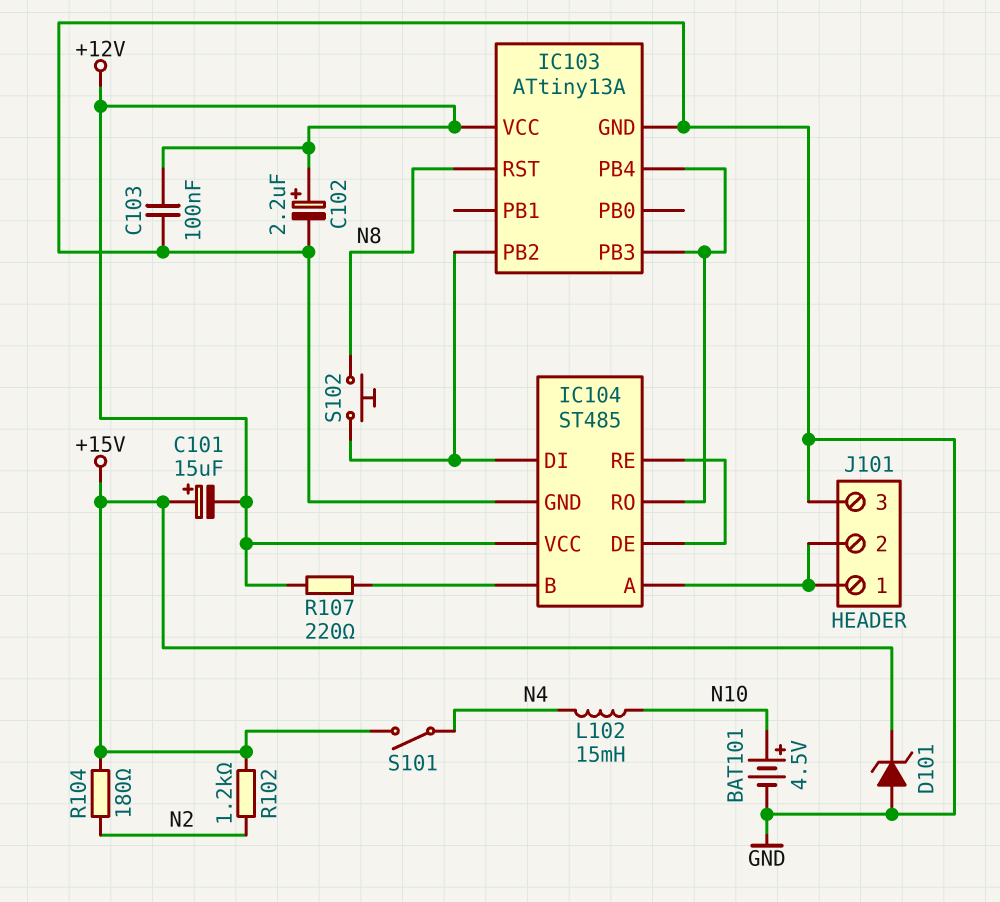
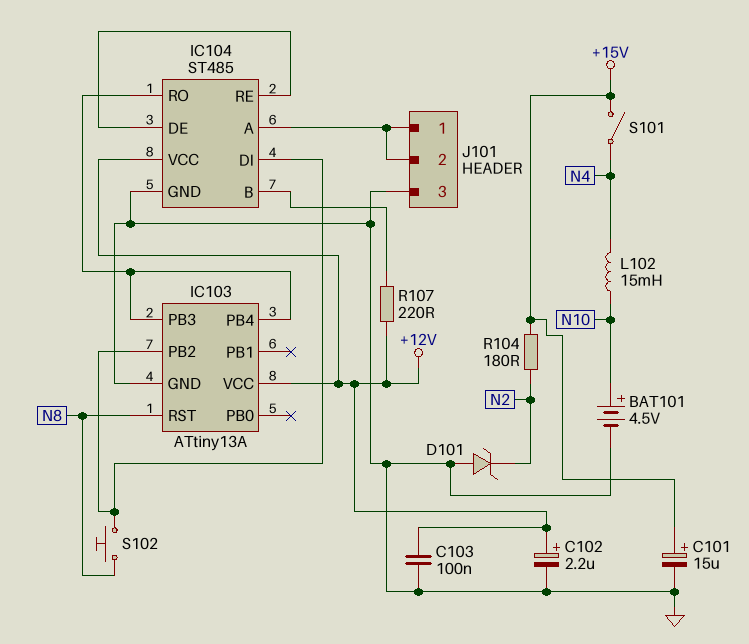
C101: 15uF (plus +15V, minus +12V) -> 15uF (plus +15V, minus GND)
D101: zener (A GND, K +15V) -> zener (A GND, K N2)
R102: 1.2k (+15V, N2) -> none

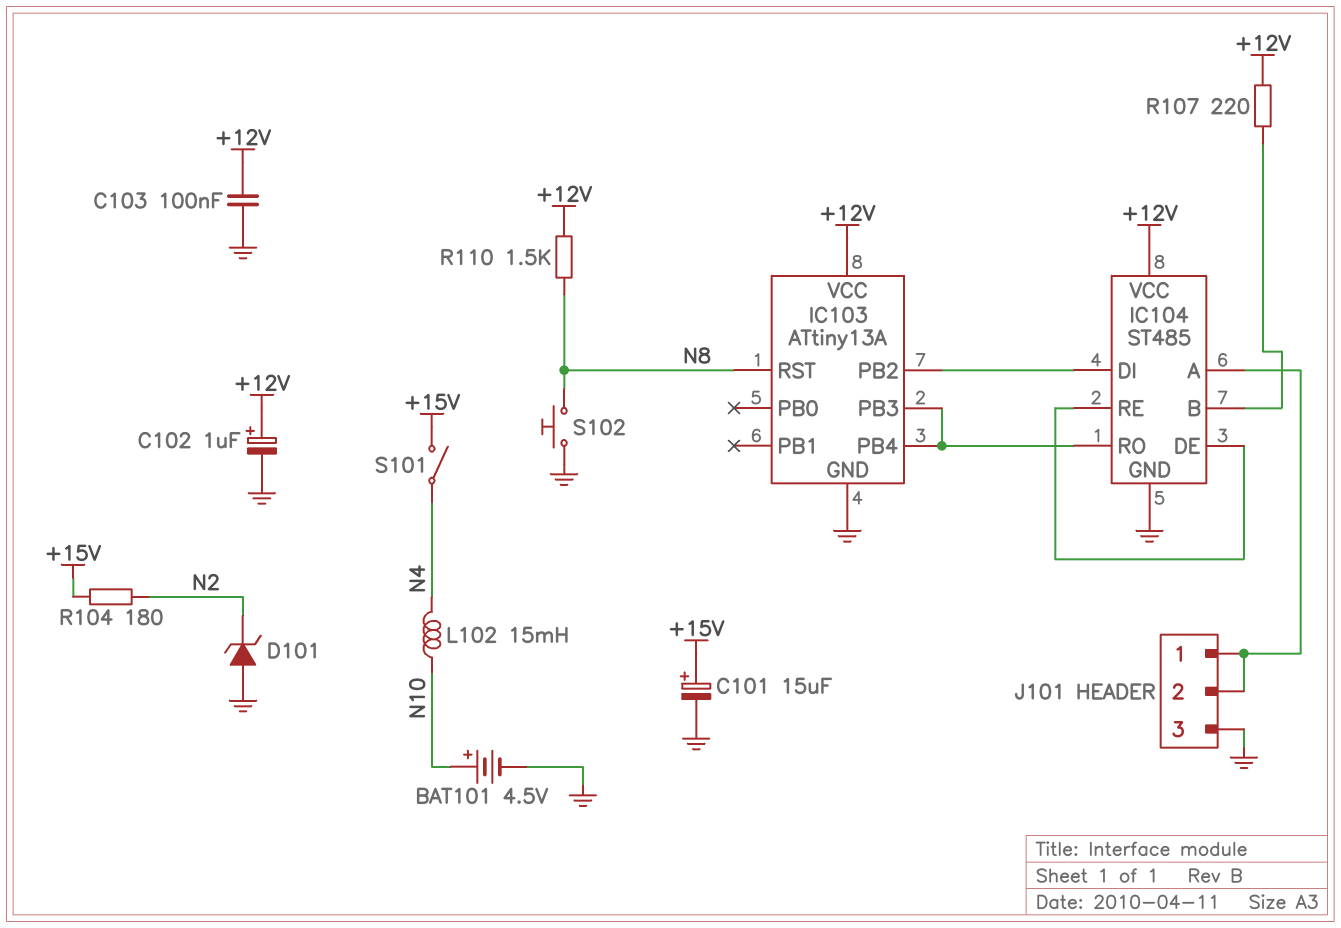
C102: 2.2uF (plus +12V, minus GND) -> 1uF (plus +12V, minus GND)
R110: none -> 1.5k (+12V, N8)
S102: button (IC103/PB2, N8) -> button (GND, N8)

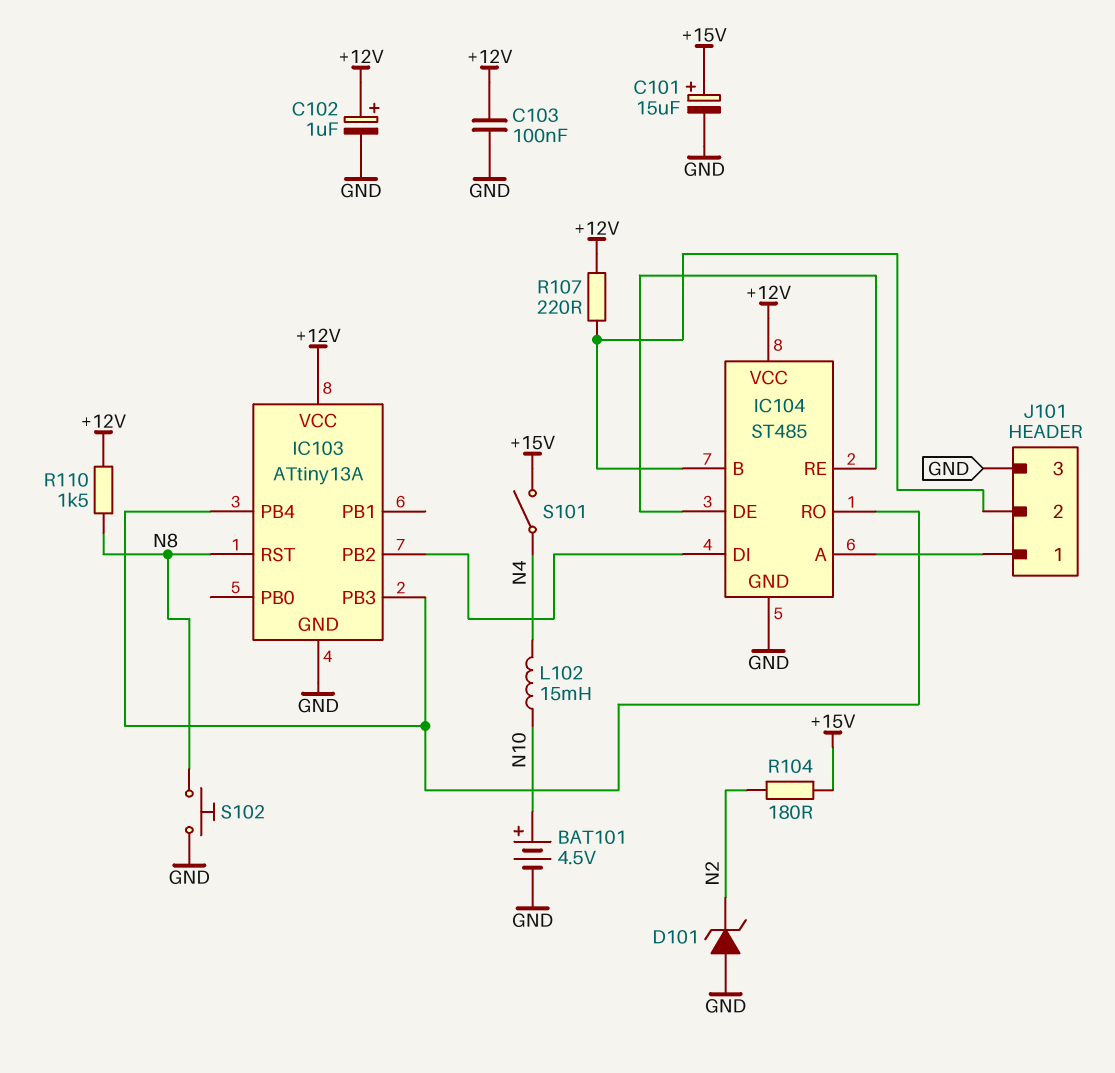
J101 pin 2: IC104/A -> IC104/B

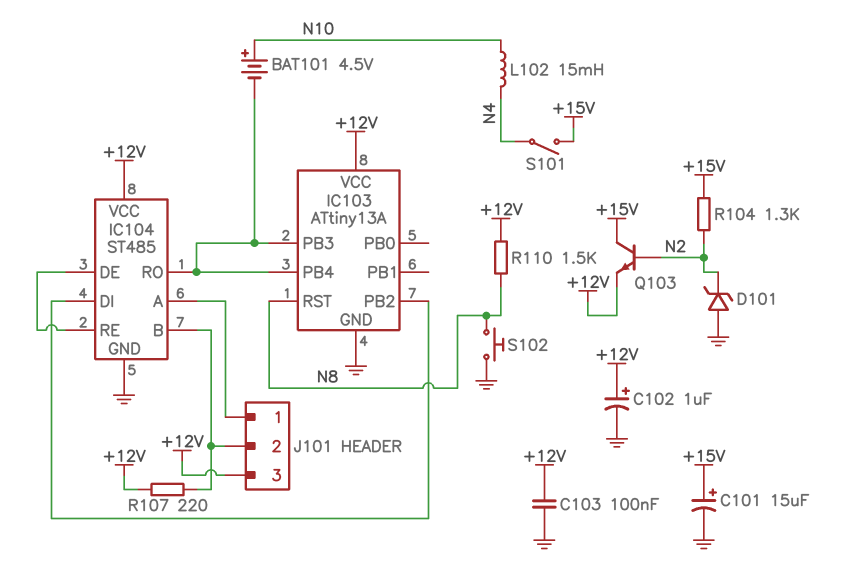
BAT101: 4.5V (plus N10, minus GND) -> 4.5V (plus N10, minus IC103/PB3)
J101 pin 3: GND -> +12V
Q103: none -> NPN (B N2, C +15V, E +12V)
R104: 180 (+15V, N2) -> 1.3k (+15V, N2)

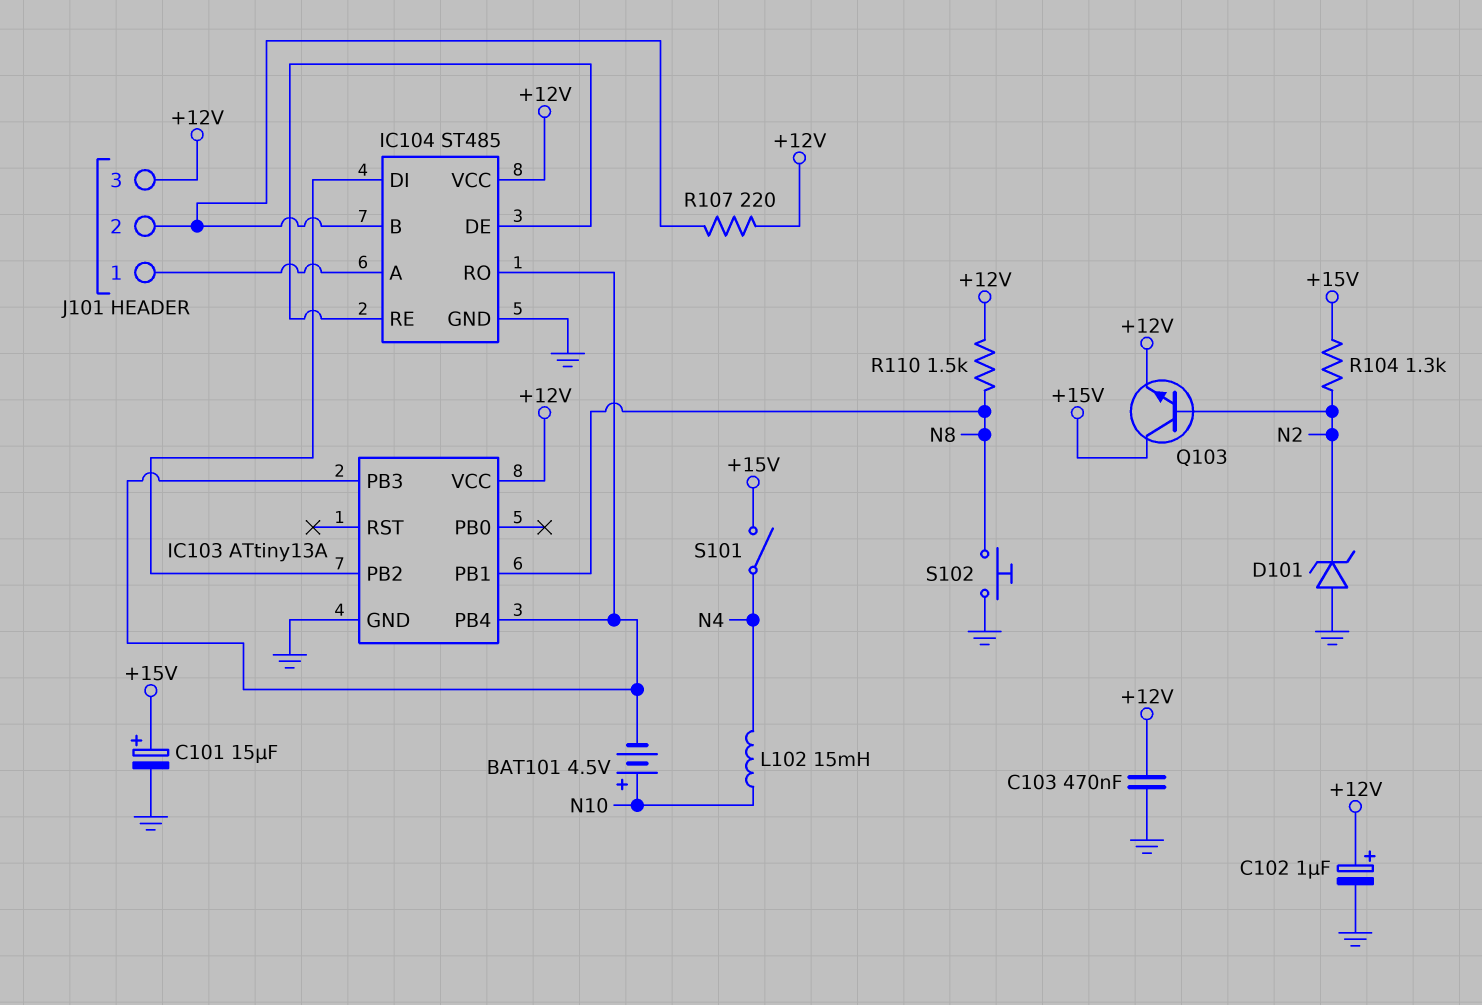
C103: 100nF (+12V, GND) -> 470nF (+12V, GND)
IC103 pin PB1: none -> N8
IC103 pin RST: N8 -> none

